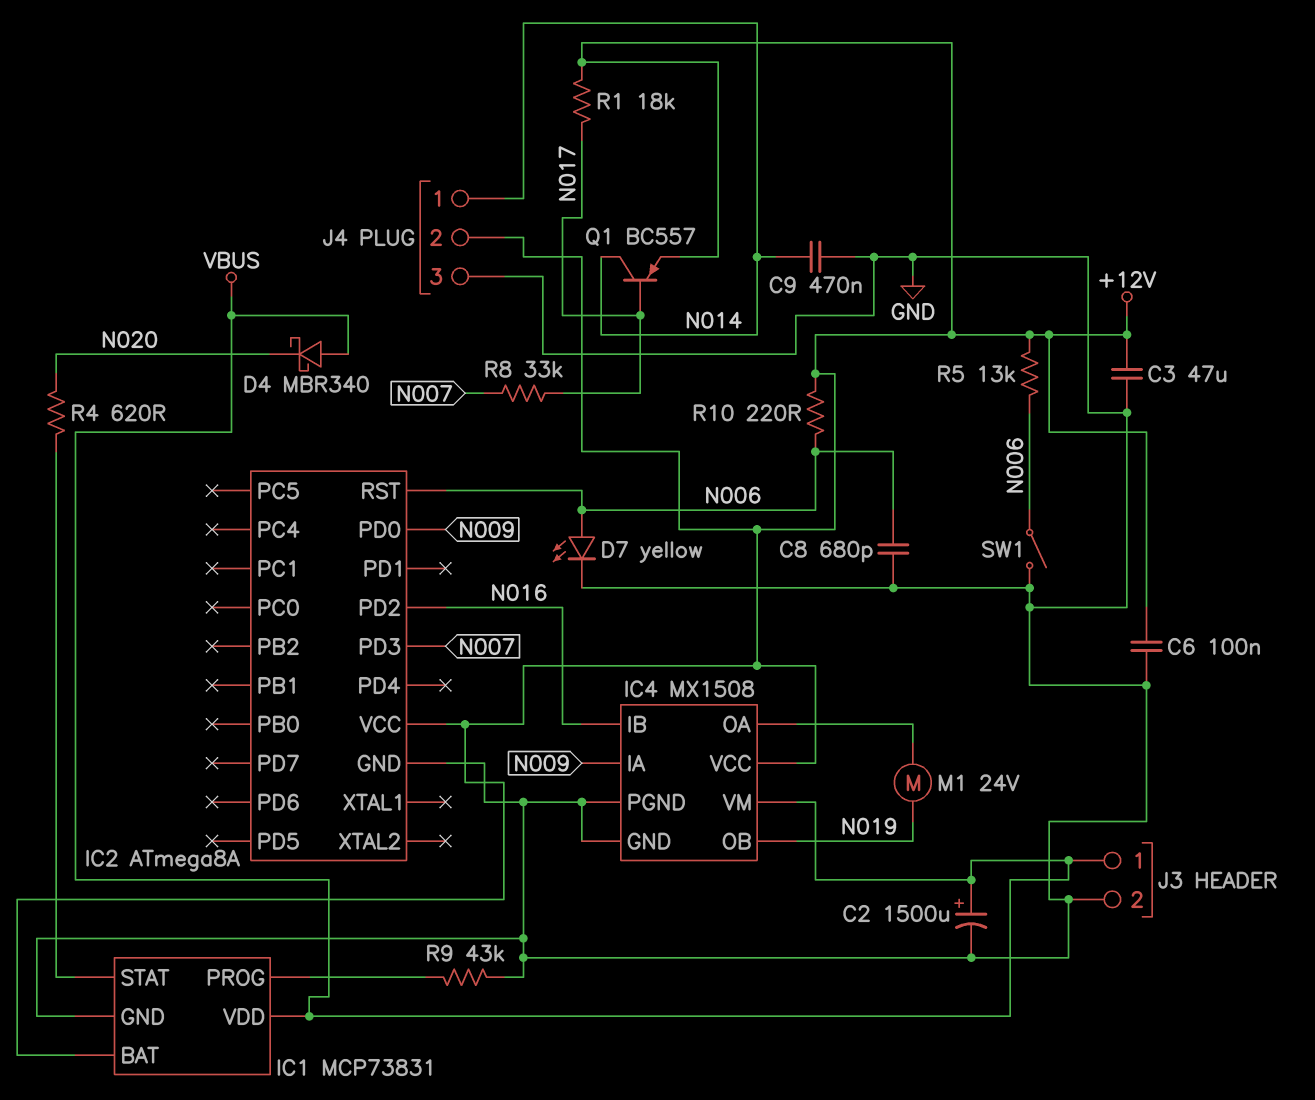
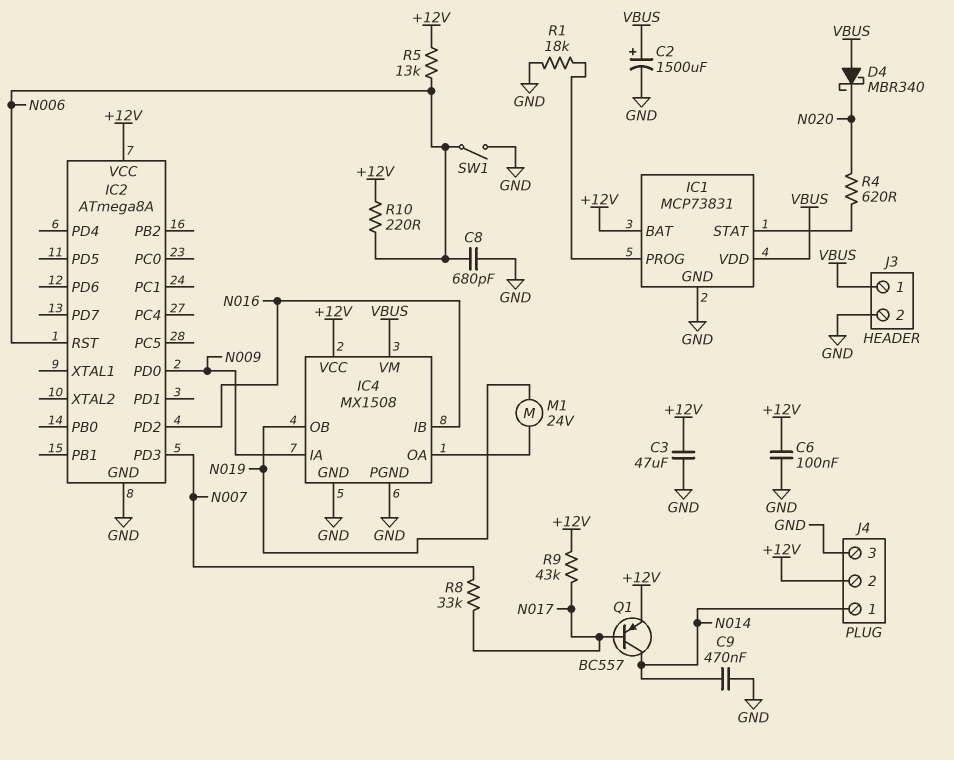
D7: LED yellow (A N006, K GND) -> none
R1: 18k (+12V, N017) -> 18k (GND, IC1/PROG)
R9: 43k (GND, IC1/PROG) -> 43k (+12V, N017)

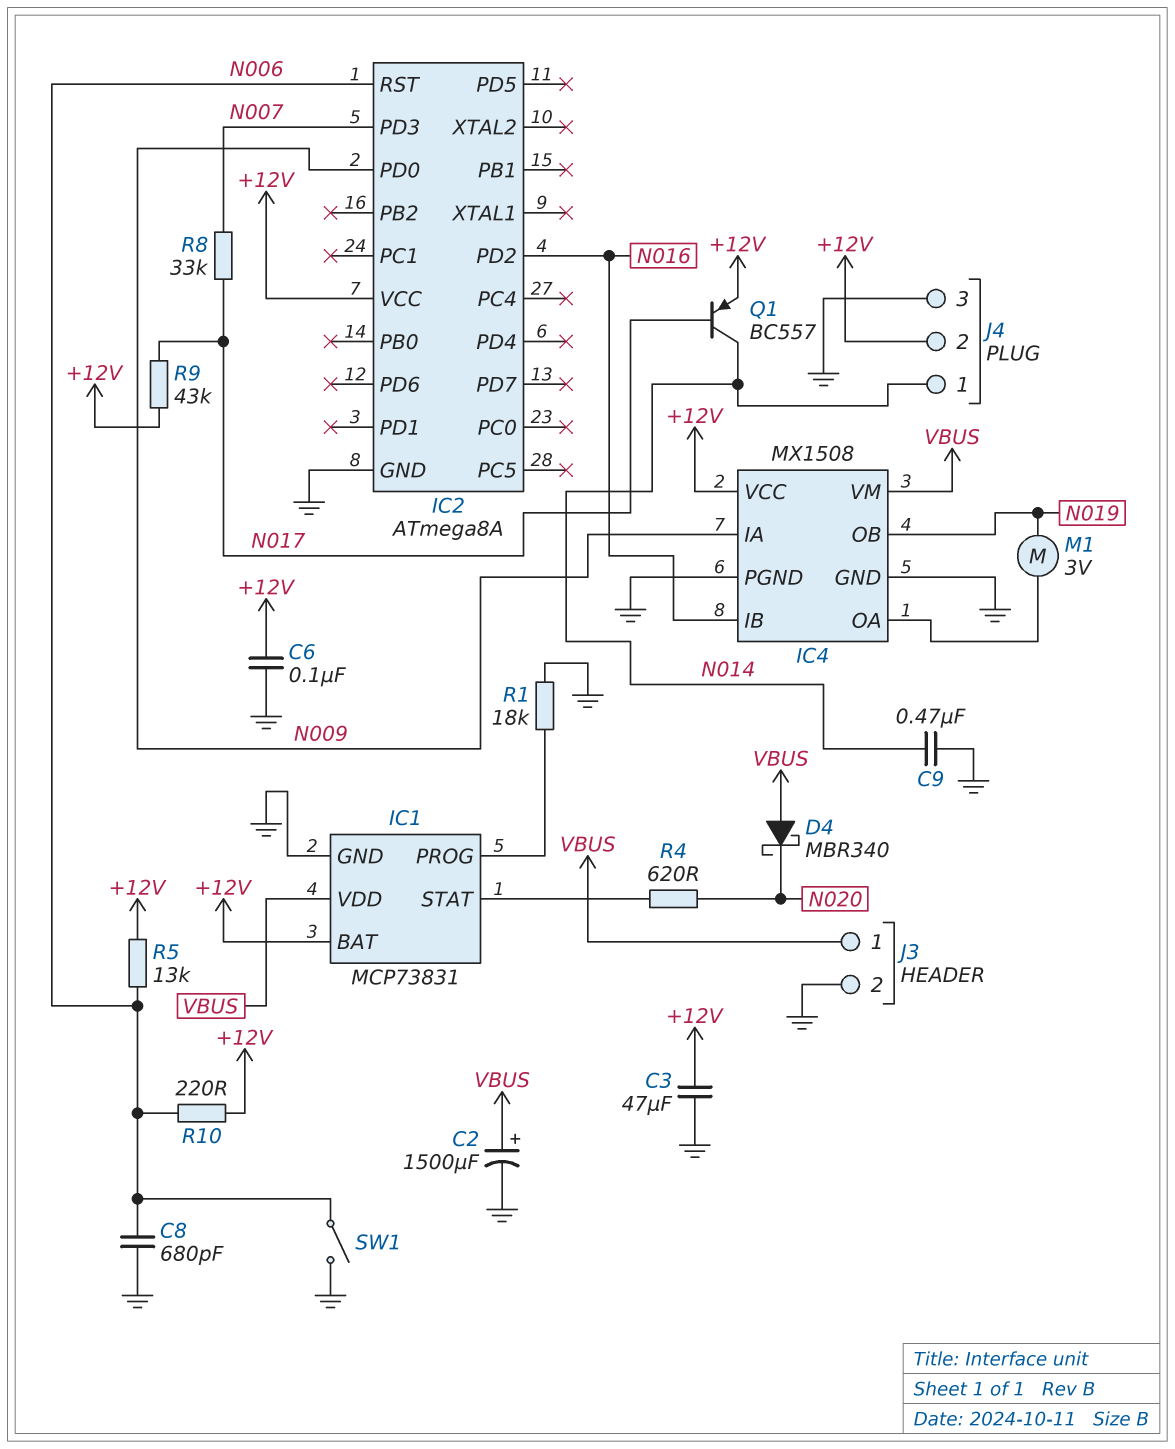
M1: motor 24V (IC4/OA, N019) -> motor 3V (IC4/OA, N019)

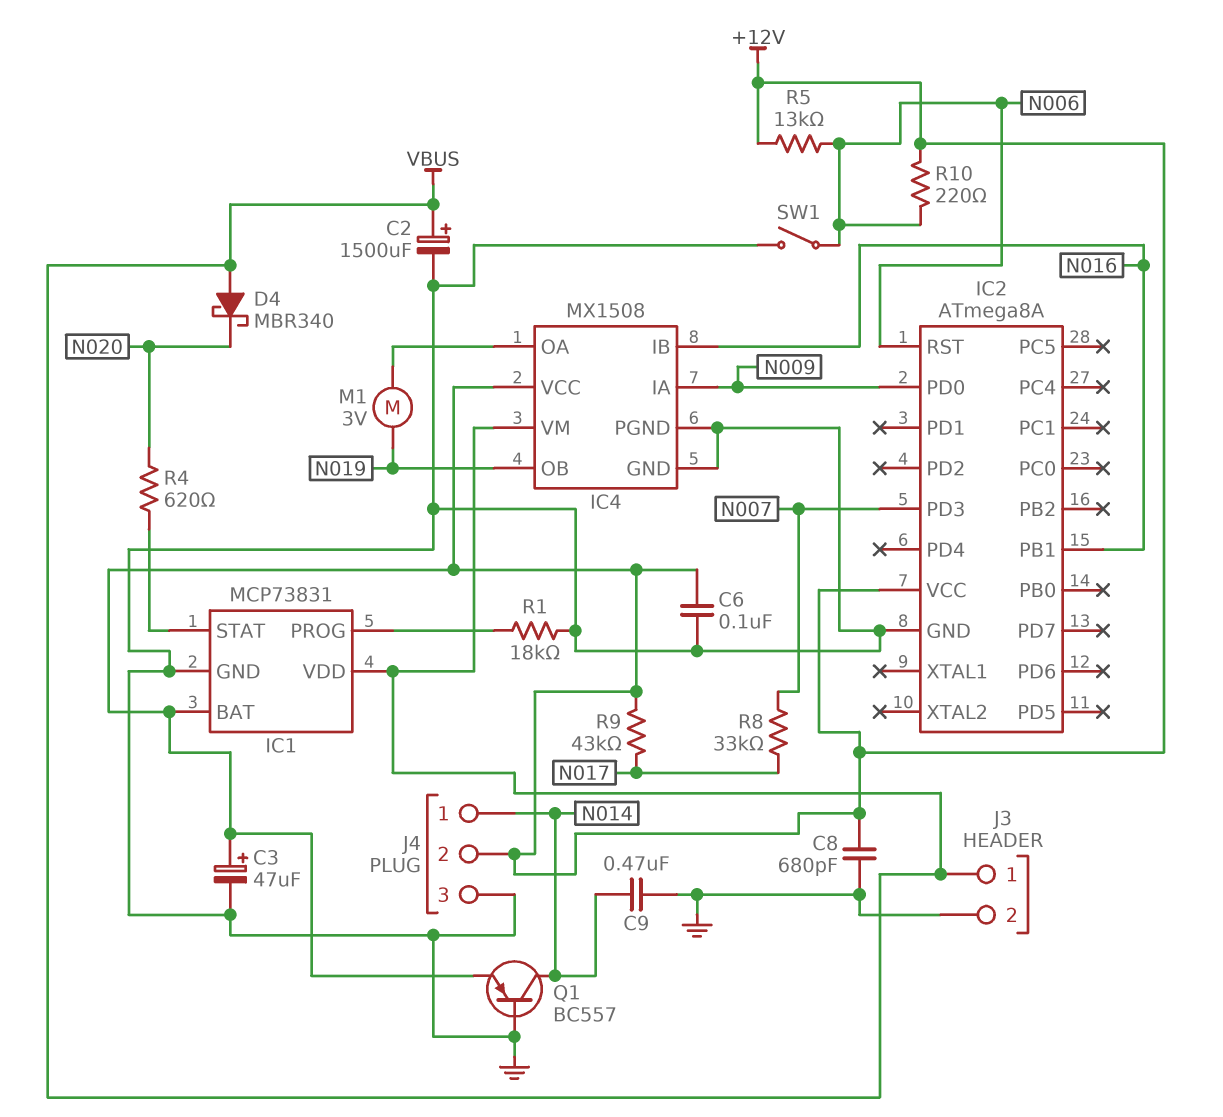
C3: 47uF (+12V, GND) -> 47uF (plus +12V, minus GND)
C8: 680pF (GND, N006) -> 680pF (+12V, GND)
IC2 pin PB1: none -> N016
IC2 pin PD2: N016 -> none
Q1: PNP BC557 (B N017, C N014, E +12V) -> PNP BC557 (B GND, C N014, E +12V)

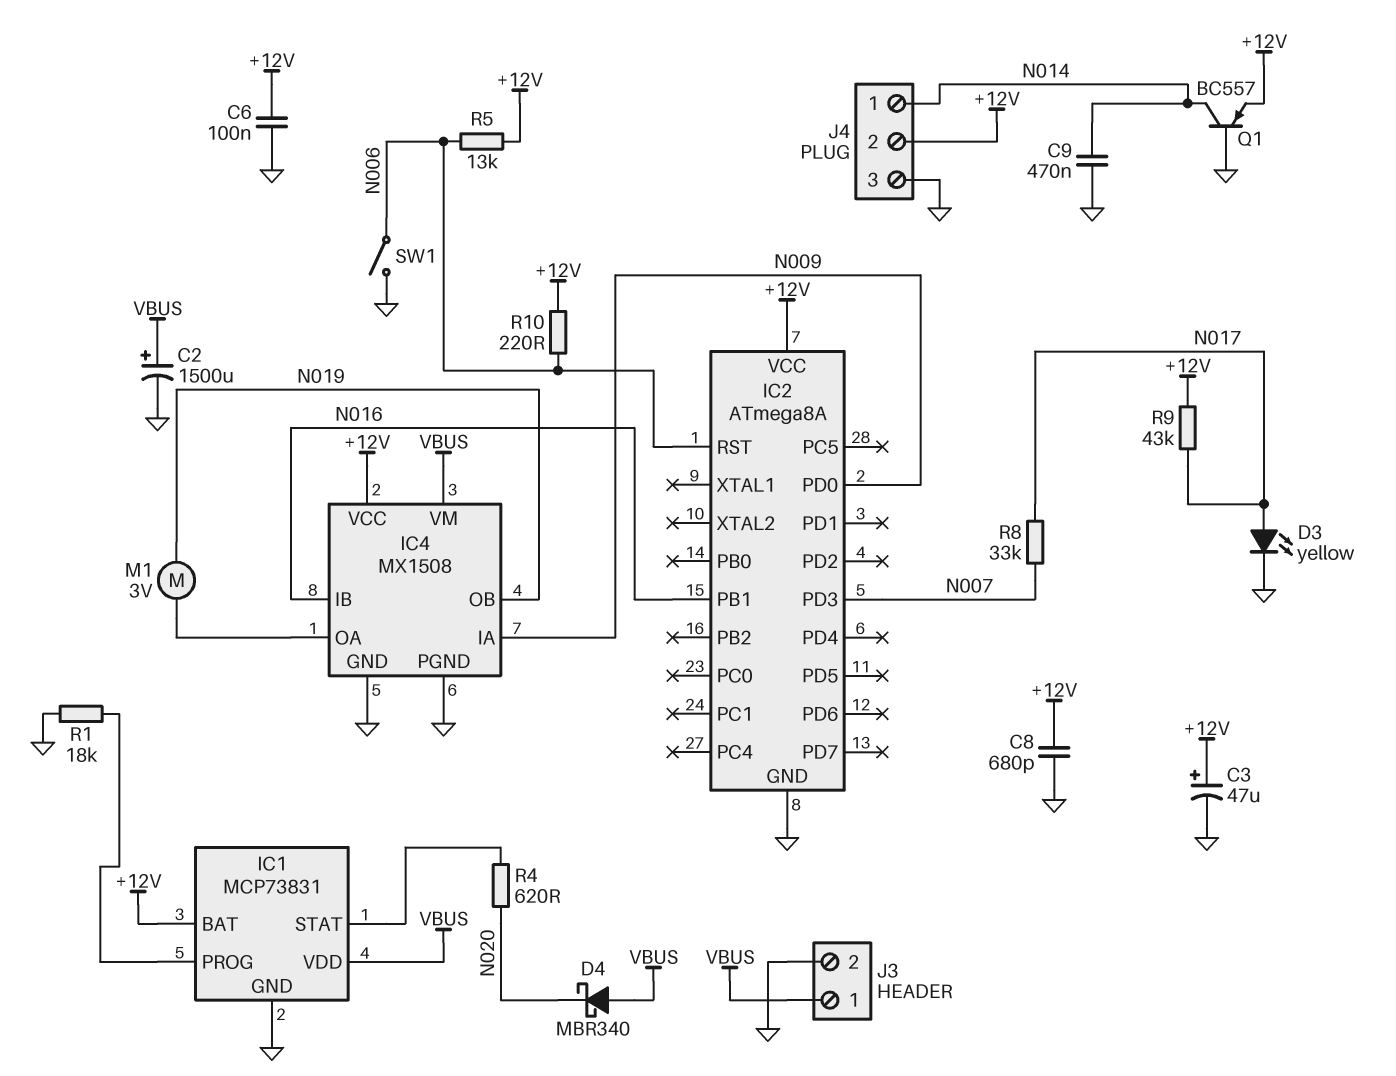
D3: none -> LED yellow (A N017, K GND)

